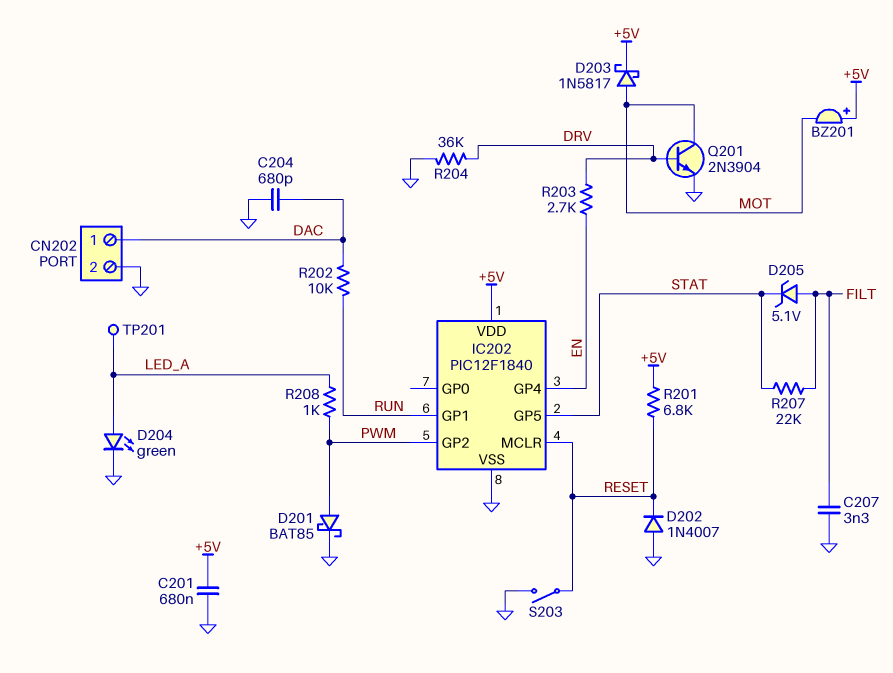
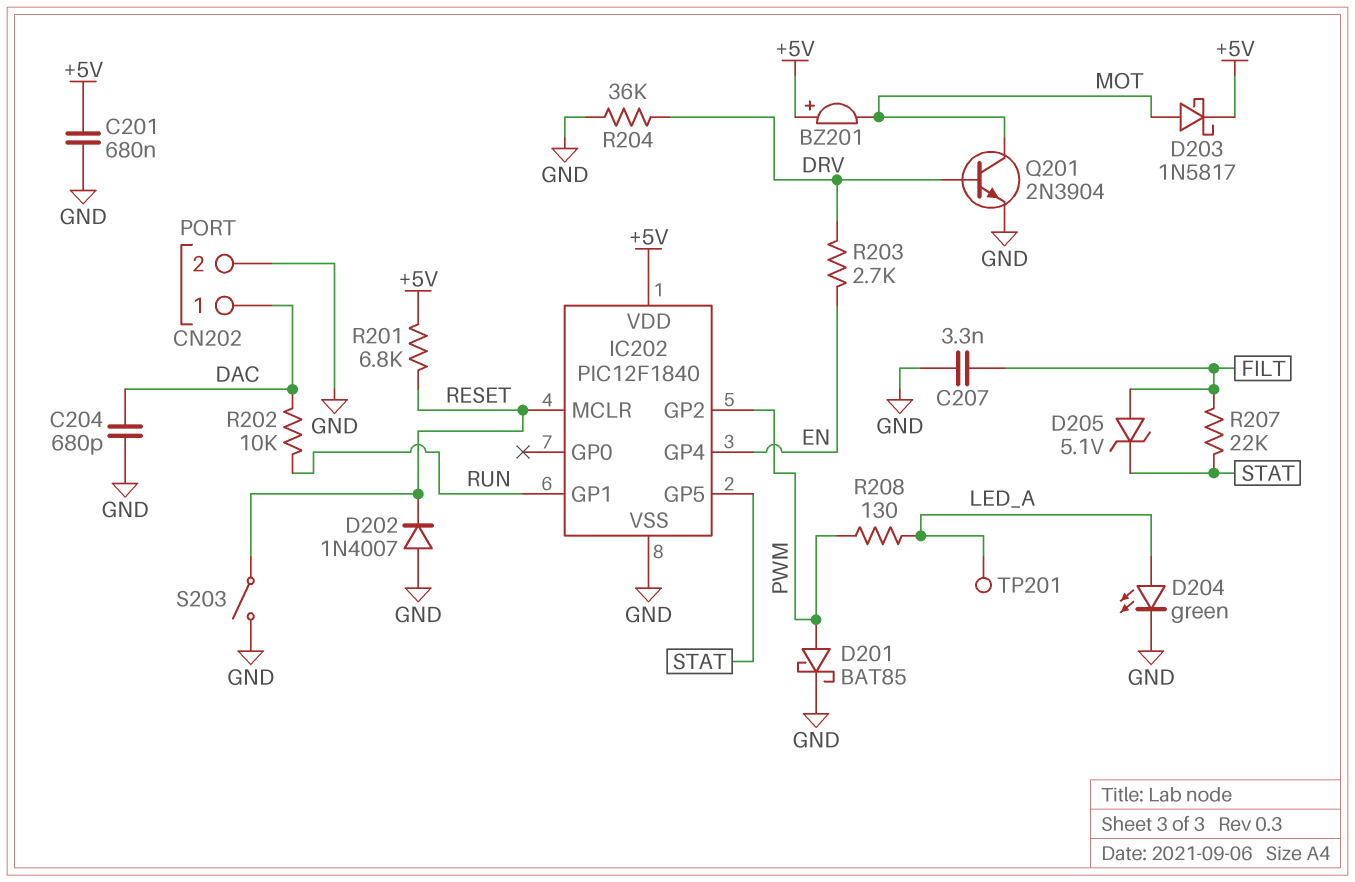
R208: 1k (LED_A, PWM) -> 130 (LED_A, PWM)

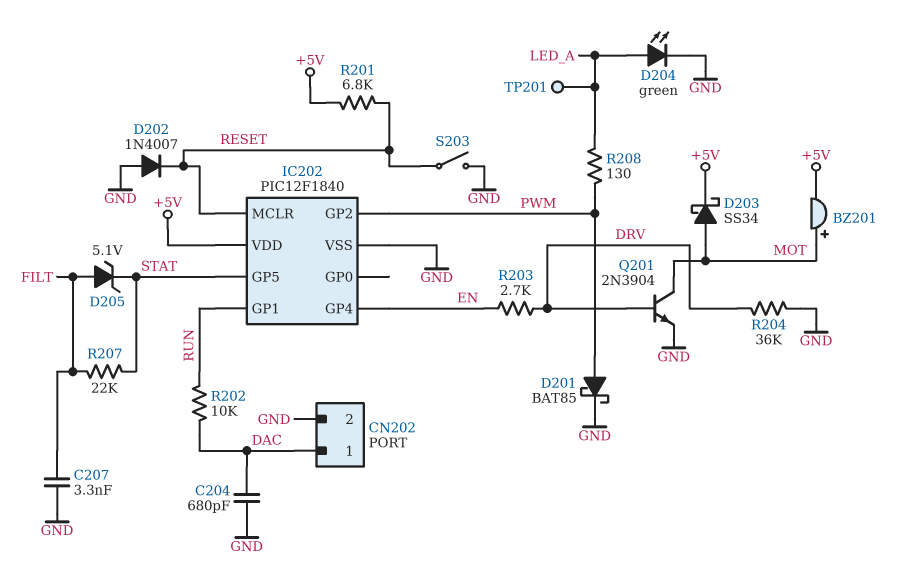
BZ201: buzzer (plus +5V, minus MOT) -> buzzer (plus MOT, minus +5V)
C201: 680nF (+5V, GND) -> none
D203: schottky 1N5817 (A MOT, K +5V) -> schottky SS34 (A MOT, K +5V)

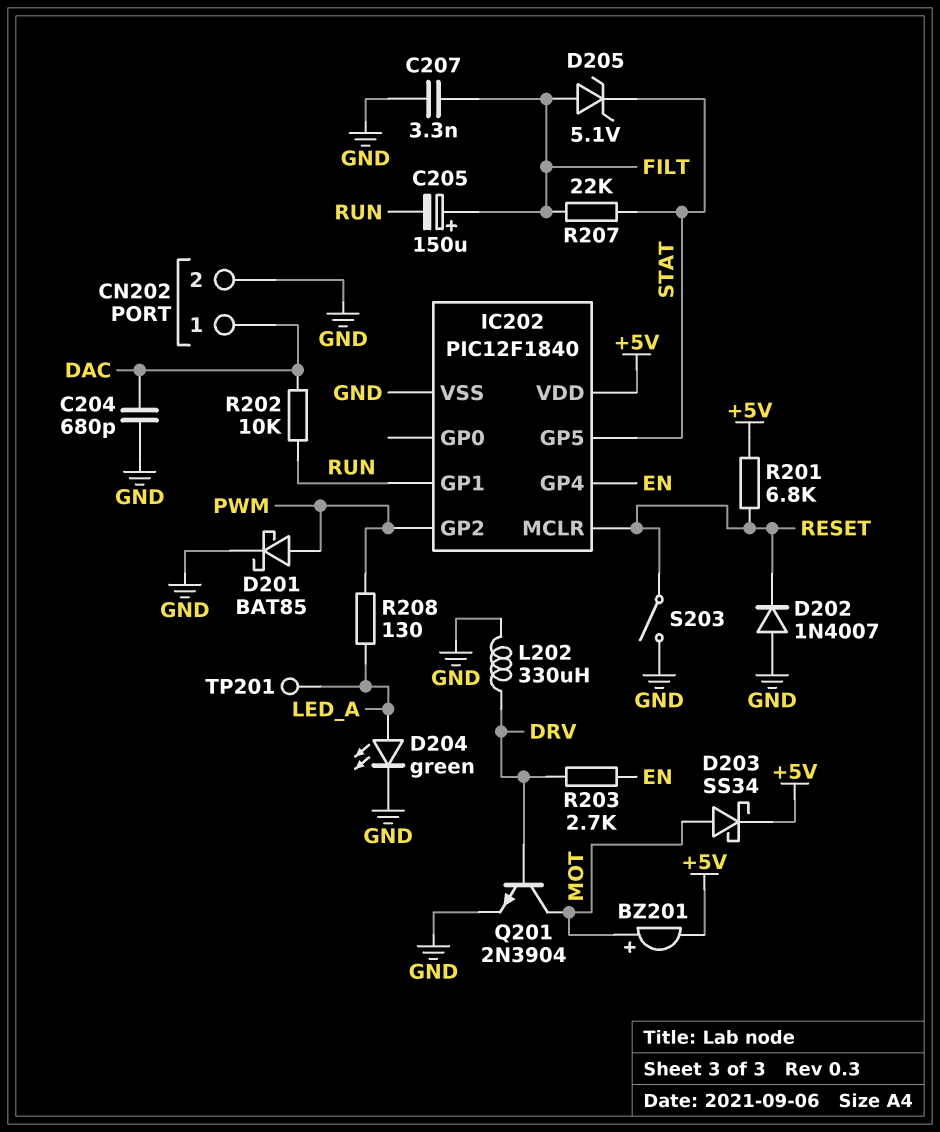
C205: none -> 150uF (plus FILT, minus RUN)
L202: none -> 330uH (DRV, GND)
R204: 36k (DRV, GND) -> none

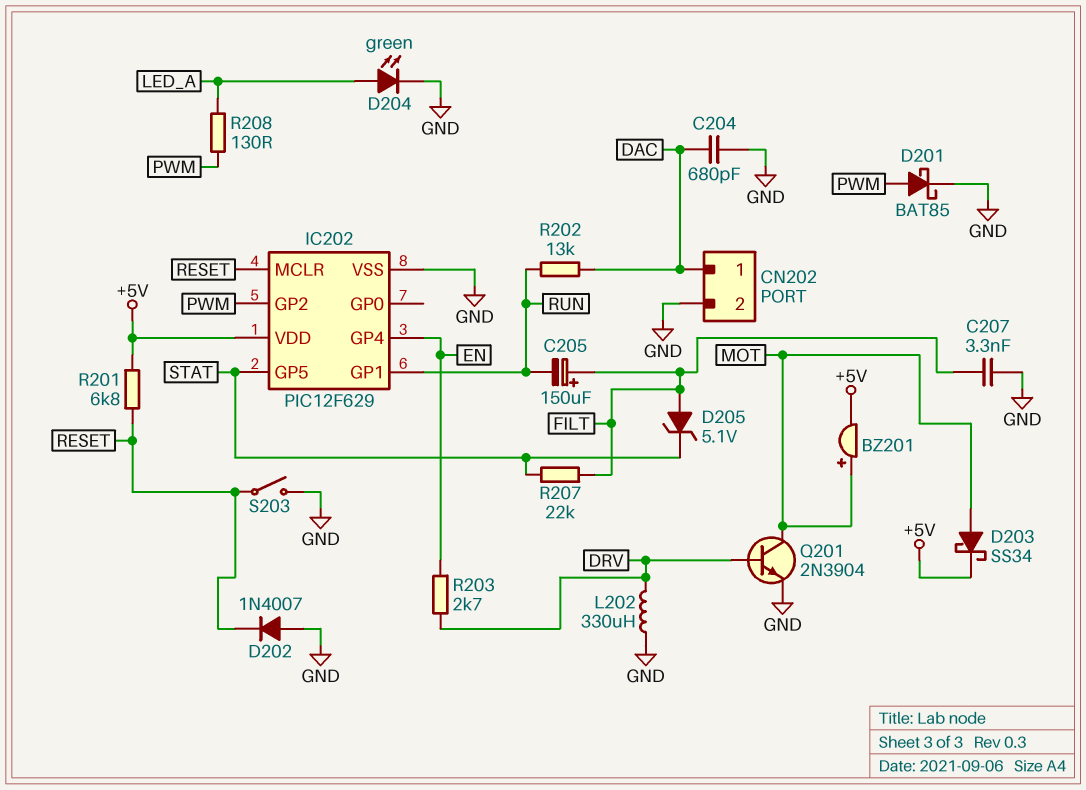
IC202: PIC12F1840 -> PIC12F629
R202: 10k (DAC, RUN) -> 13k (DAC, RUN)
TP201: test point (LED_A) -> none

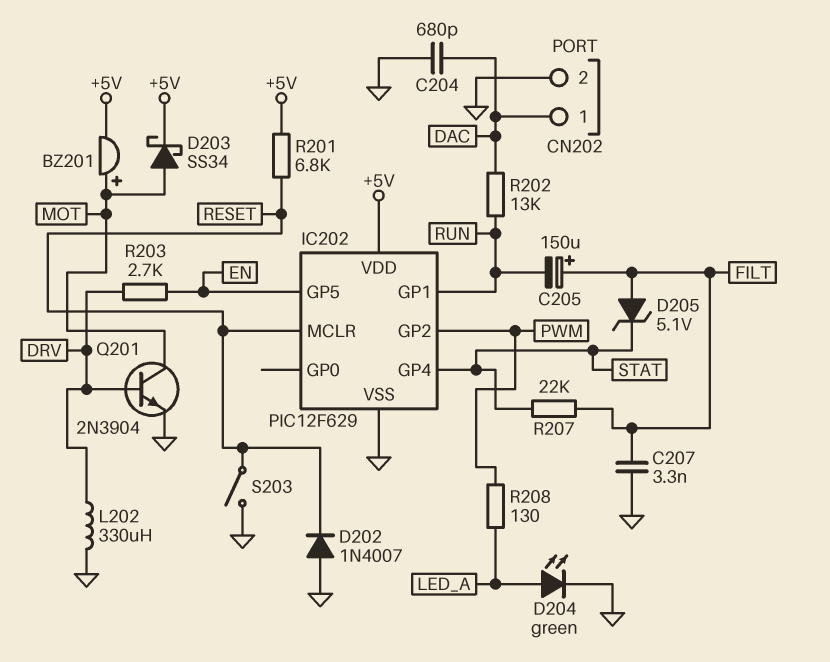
D201: schottky BAT85 (A PWM, K GND) -> none
IC202 pin GP4: EN -> STAT
IC202 pin GP5: STAT -> EN

